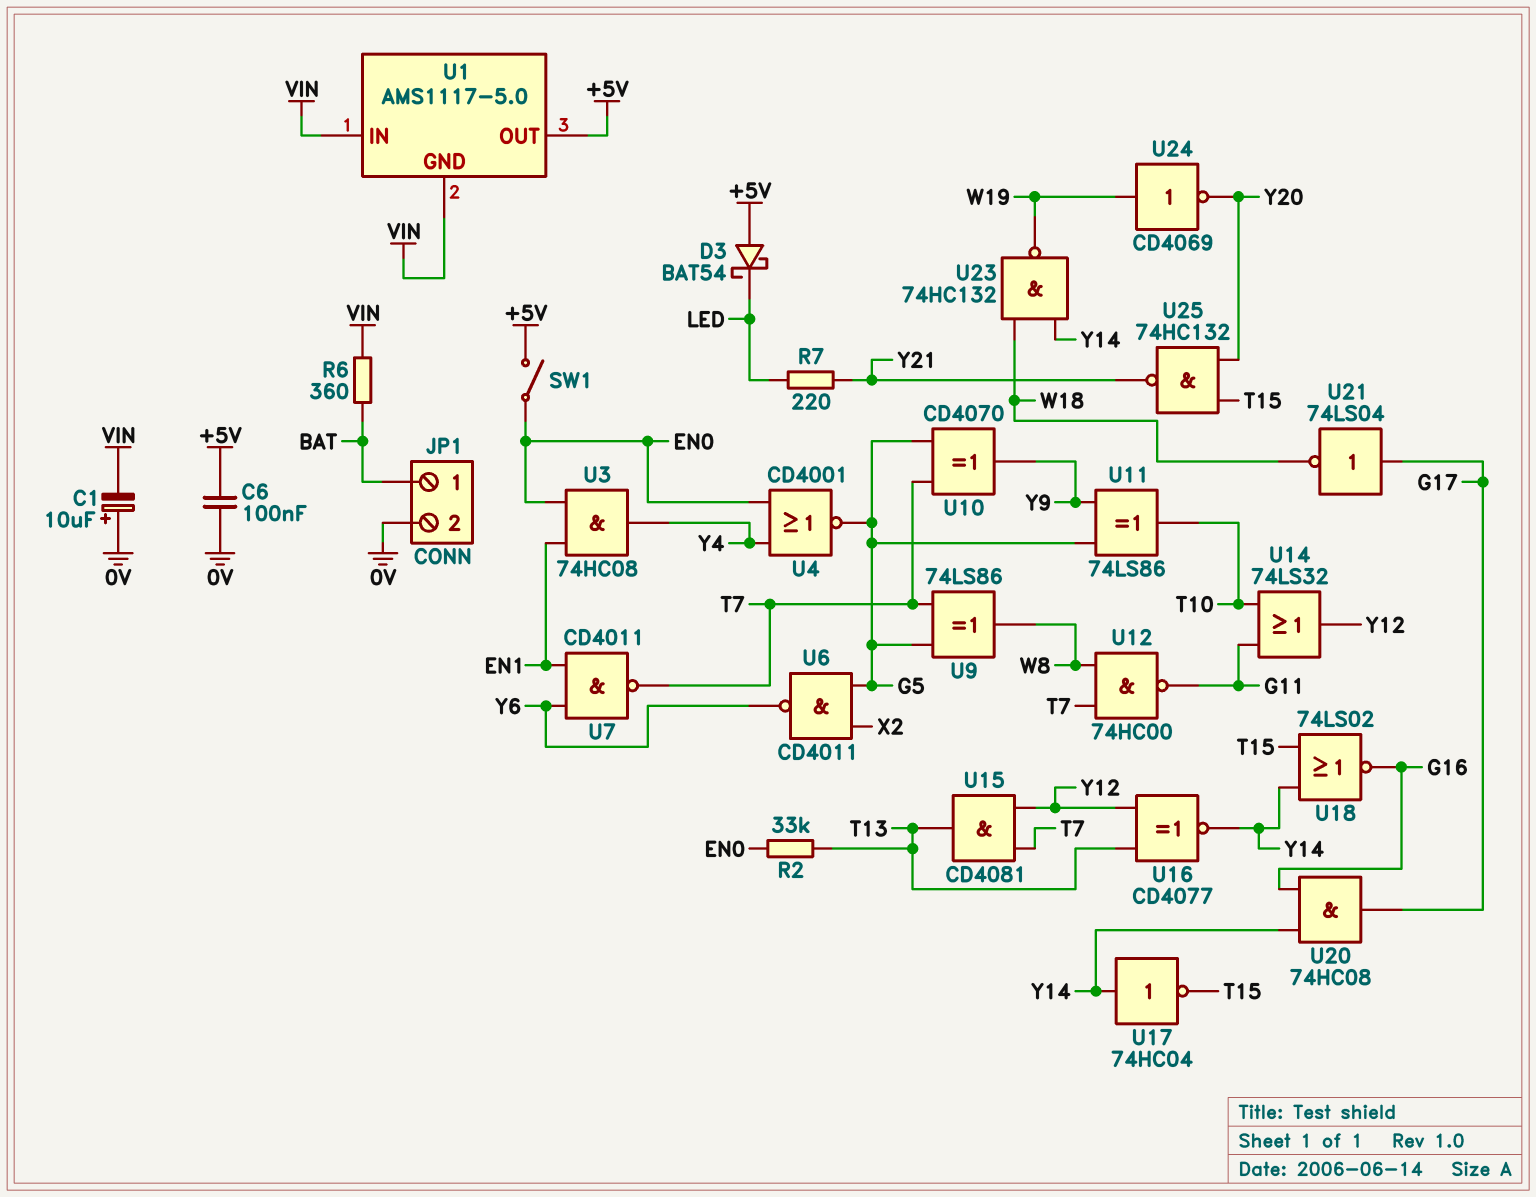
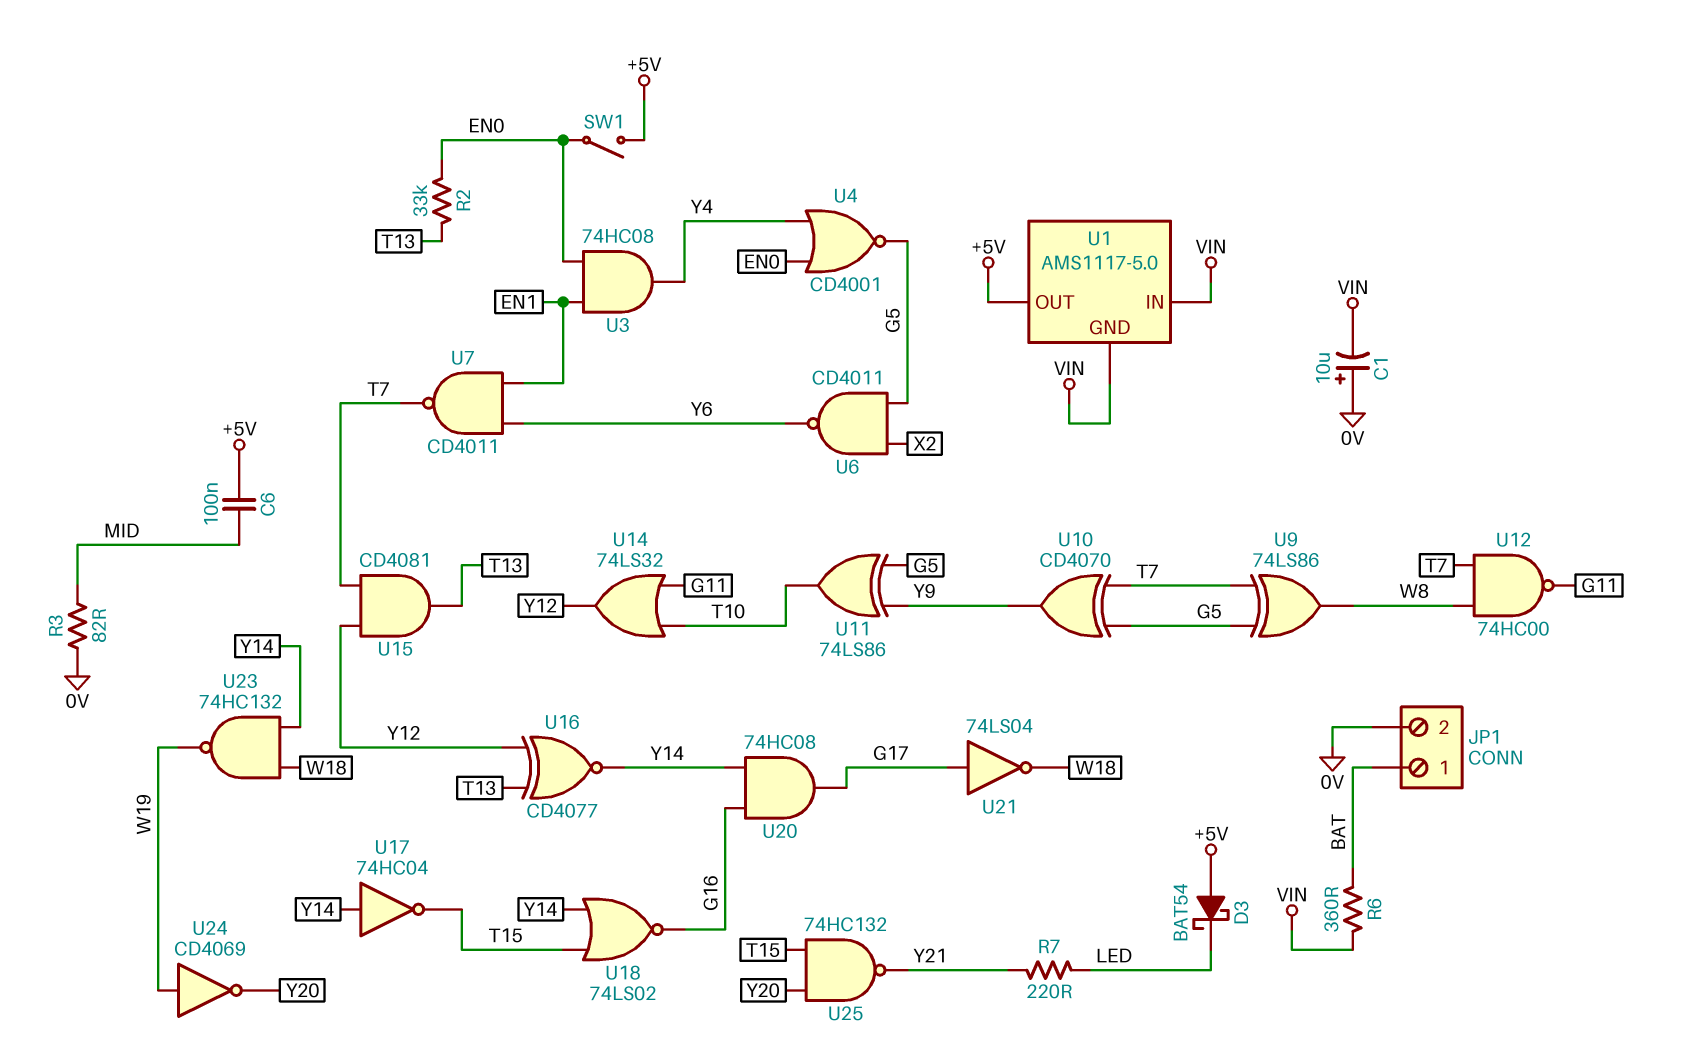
C6: 100nF (+5V, 0V) -> 100nF (+5V, MID)
R3: none -> 82 (0V, MID)

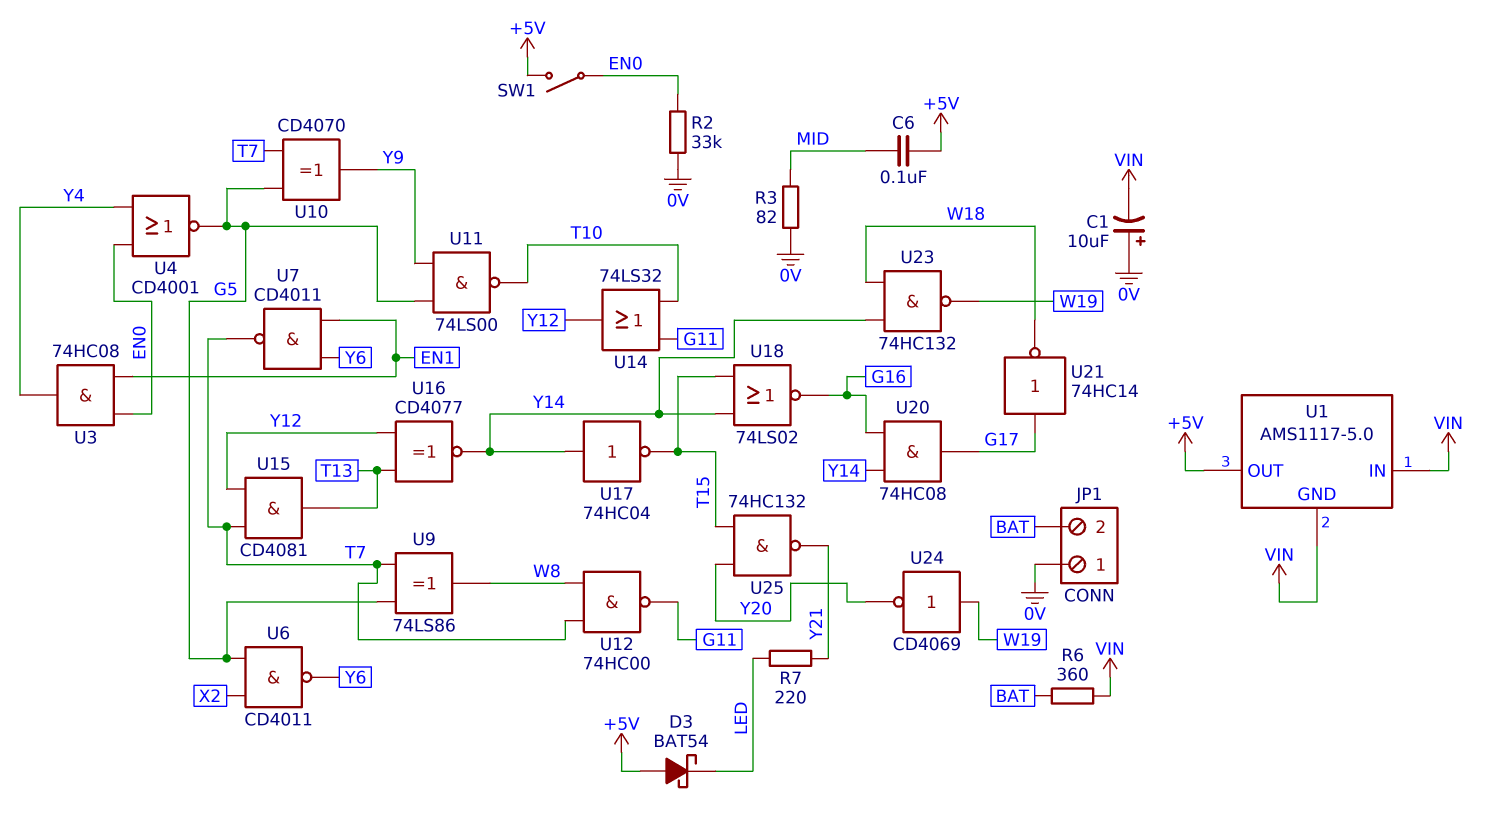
JP1 pin 1: BAT -> 0V
JP1 pin 2: 0V -> BAT
R2: 33k (EN0, T13) -> 33k (0V, EN0)
U11: XOR 74LS86 (in G5, in Y9, out T10) -> NAND 74LS00 (in G5, in Y9, out T10)
U21: NOT 74LS04 (in G17, out W18) -> NOT 74HC14 (in G17, out W18)

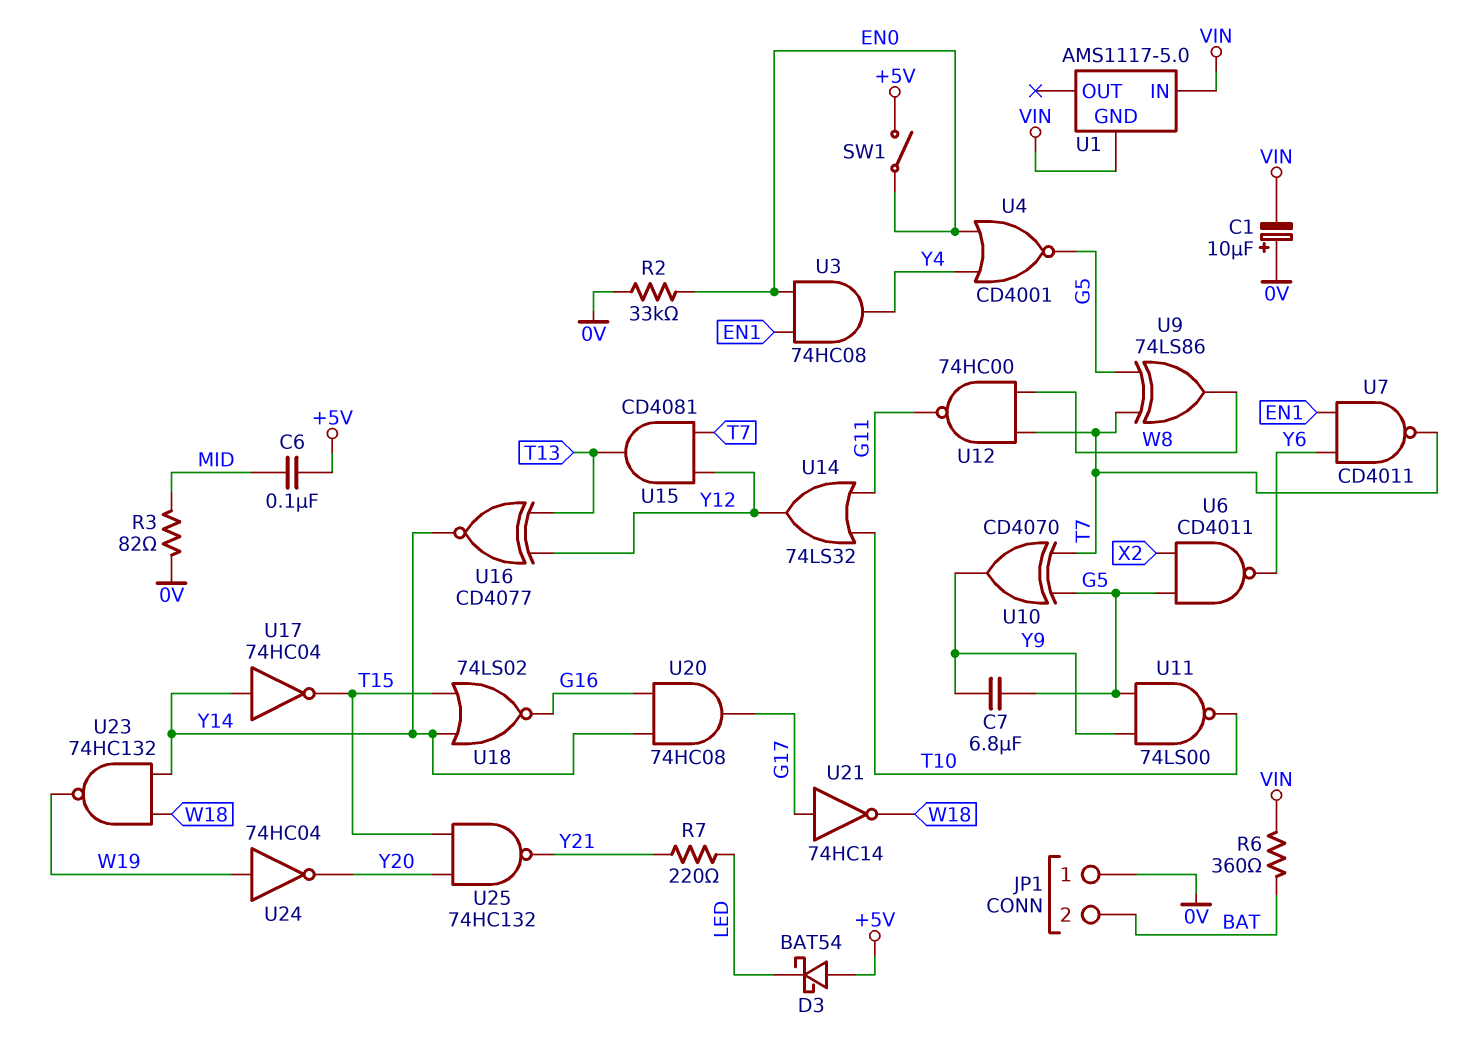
C7: none -> 6.8uF (G5, Y9)
U1 pin OUT: +5V -> none
U24: NOT CD4069 (in W19, out Y20) -> NOT 74HC04 (in W19, out Y20)

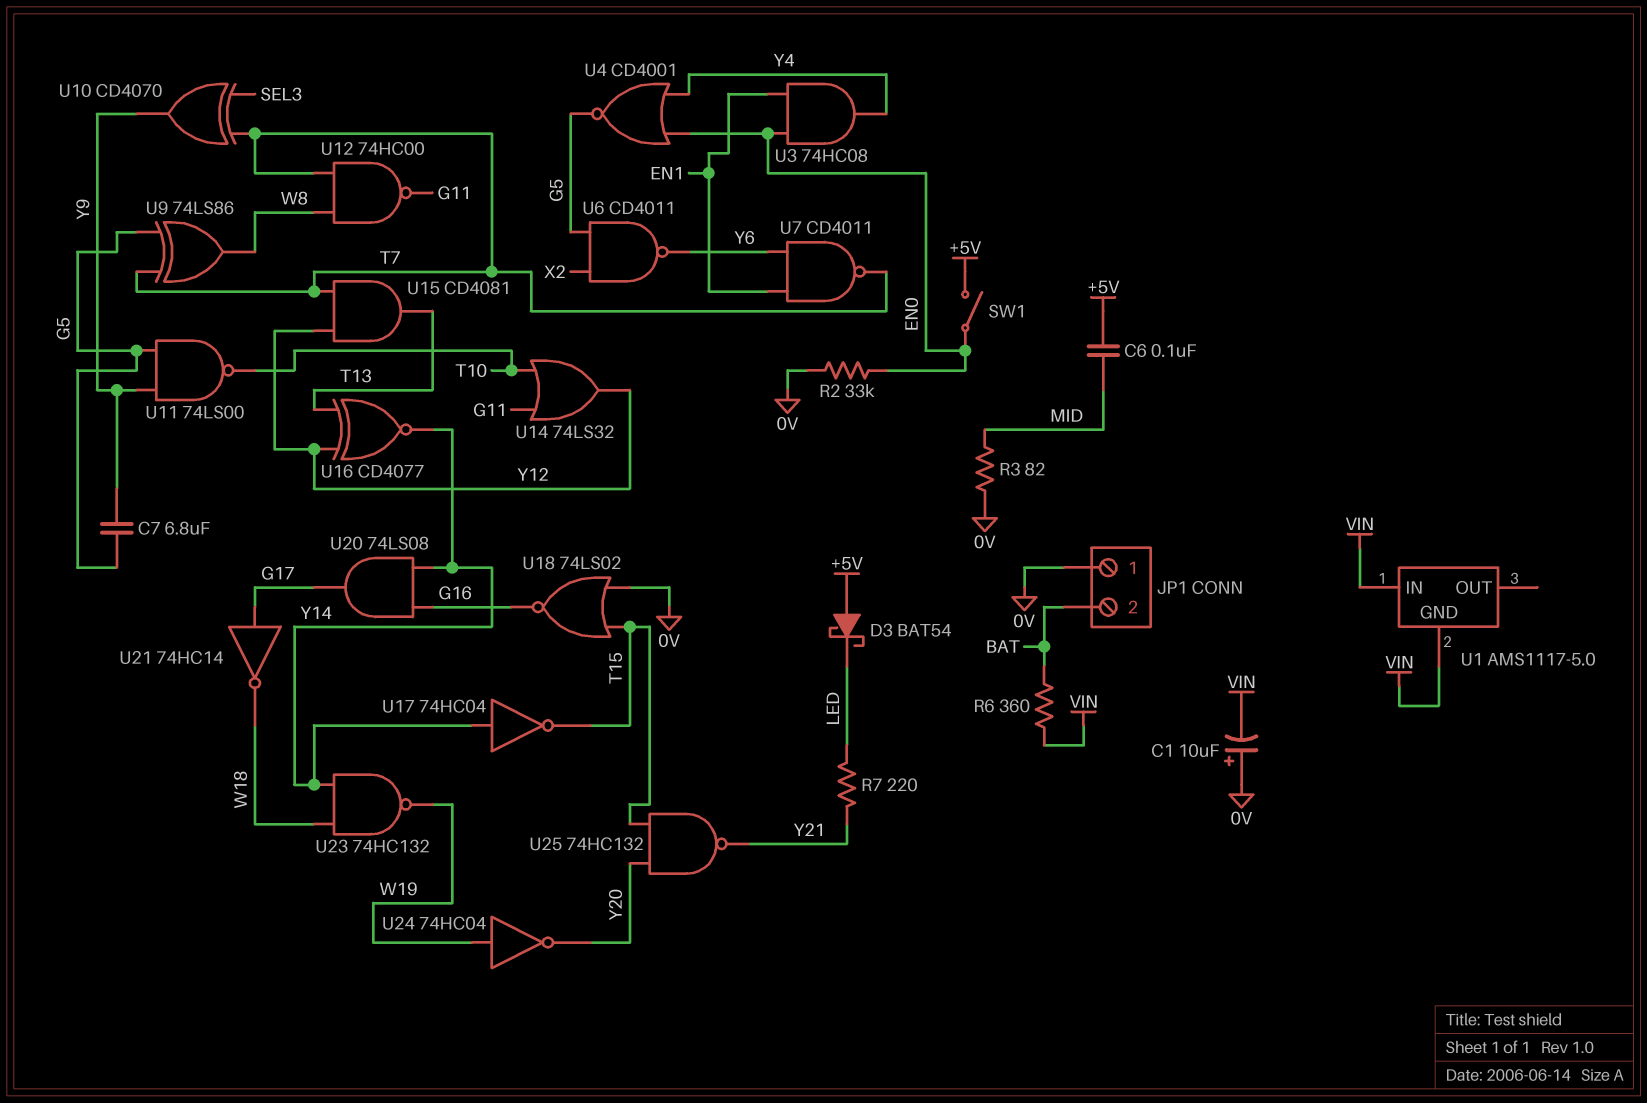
U10: XOR CD4070 (in G5, in T7, out Y9) -> XOR CD4070 (in SEL3, in T7, out Y9)
U18: NOR 74LS02 (in T15, in Y14, out G16) -> NOR 74LS02 (in 0V, in T15, out G16)
U20: AND 74HC08 (in G16, in Y14, out G17) -> AND 74LS08 (in G16, in Y14, out G17)

